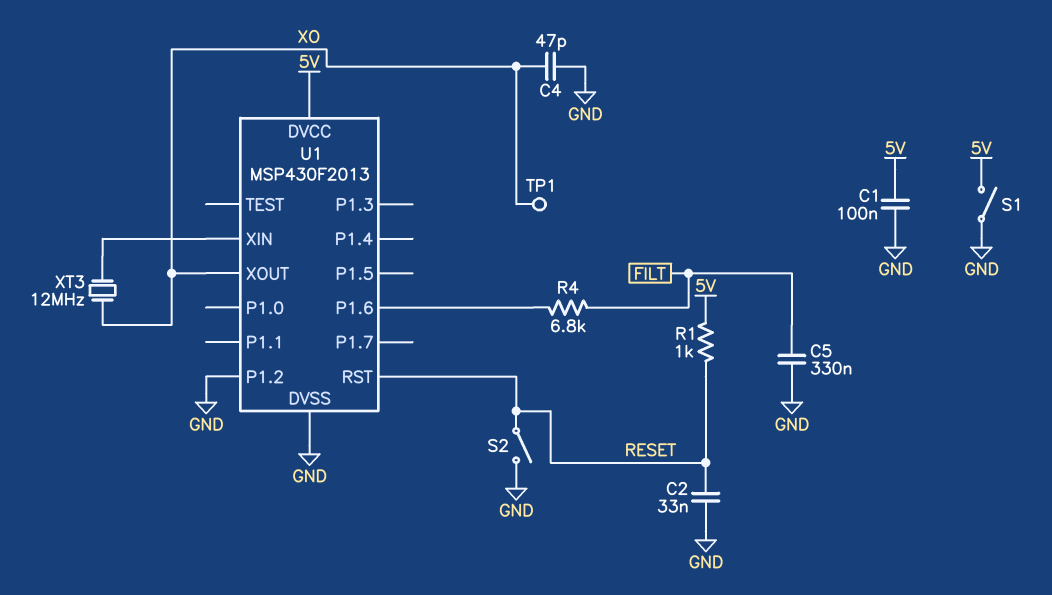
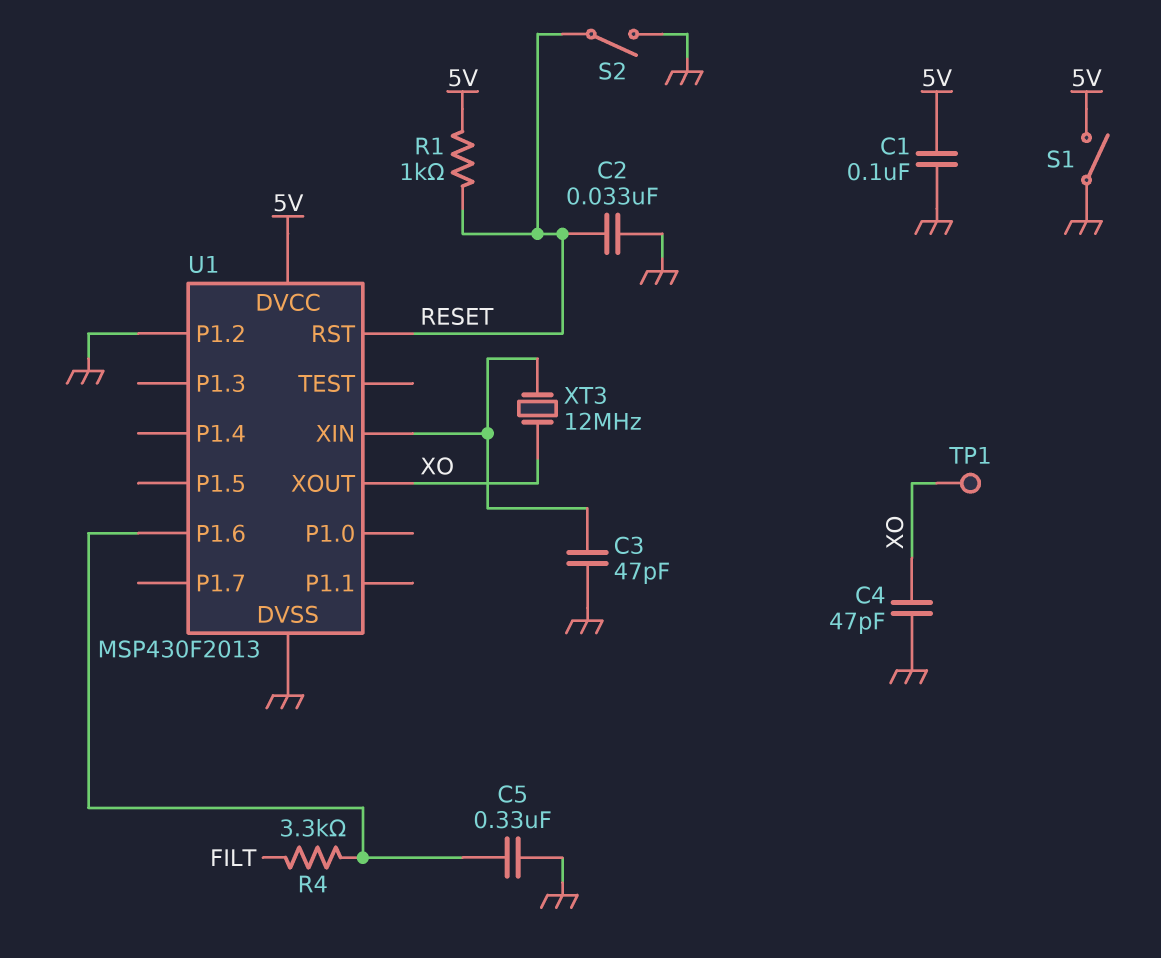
C3: none -> 47pF (GND, U1/XIN)
C5: 330nF (FILT, GND) -> 330nF (GND, U1/P1.6)
R4: 6.8k (FILT, U1/P1.6) -> 3.3k (FILT, U1/P1.6)

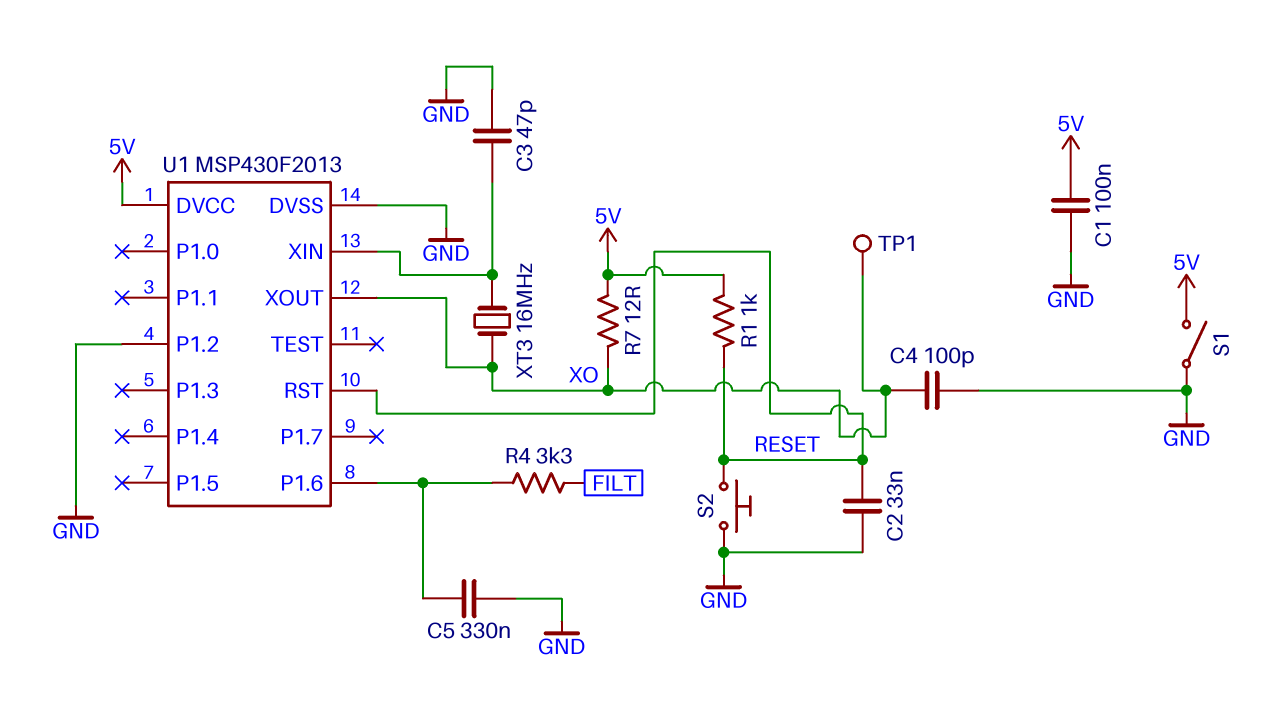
C4: 47pF (GND, XO) -> 100pF (GND, XO)
R7: none -> 12 (5V, XO)
S2: switch (GND, RESET) -> button (GND, RESET)
XT3: 12MHz (U1/XIN, XO) -> 16MHz (U1/XIN, XO)

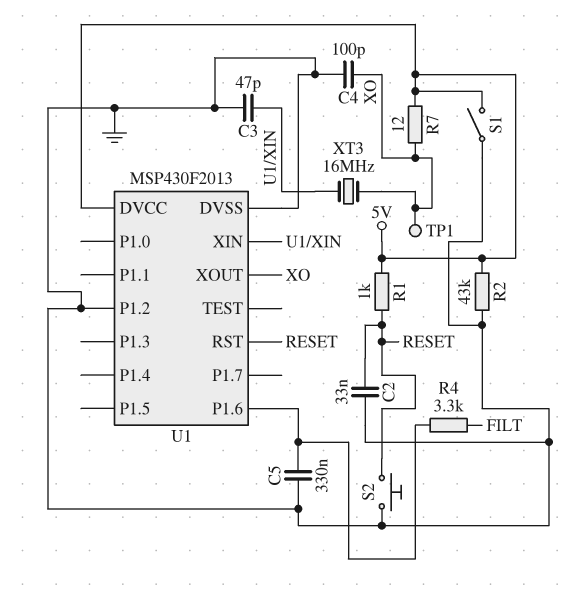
C1: 100nF (5V, GND) -> none
R2: none -> 43k (5V, GND)

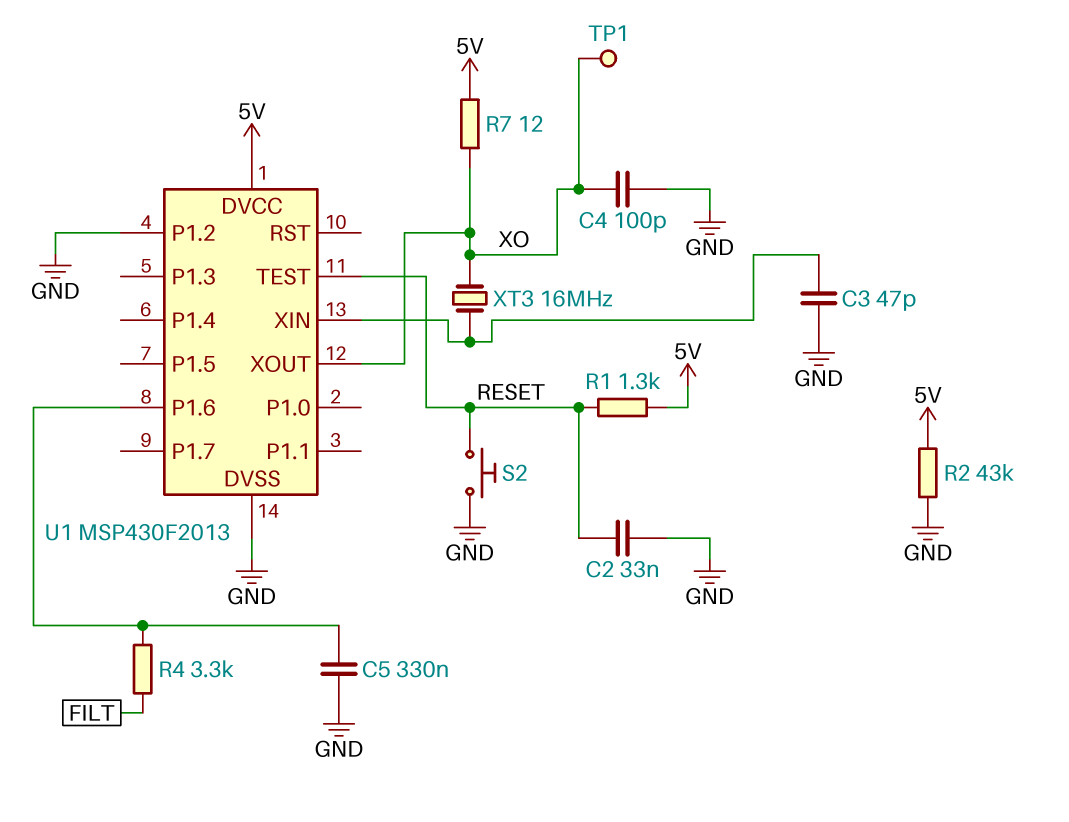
R1: 1k (5V, RESET) -> 1.3k (5V, RESET)
S1: switch (5V, GND) -> none
U1 pin RST: RESET -> none
U1 pin TEST: none -> RESET

